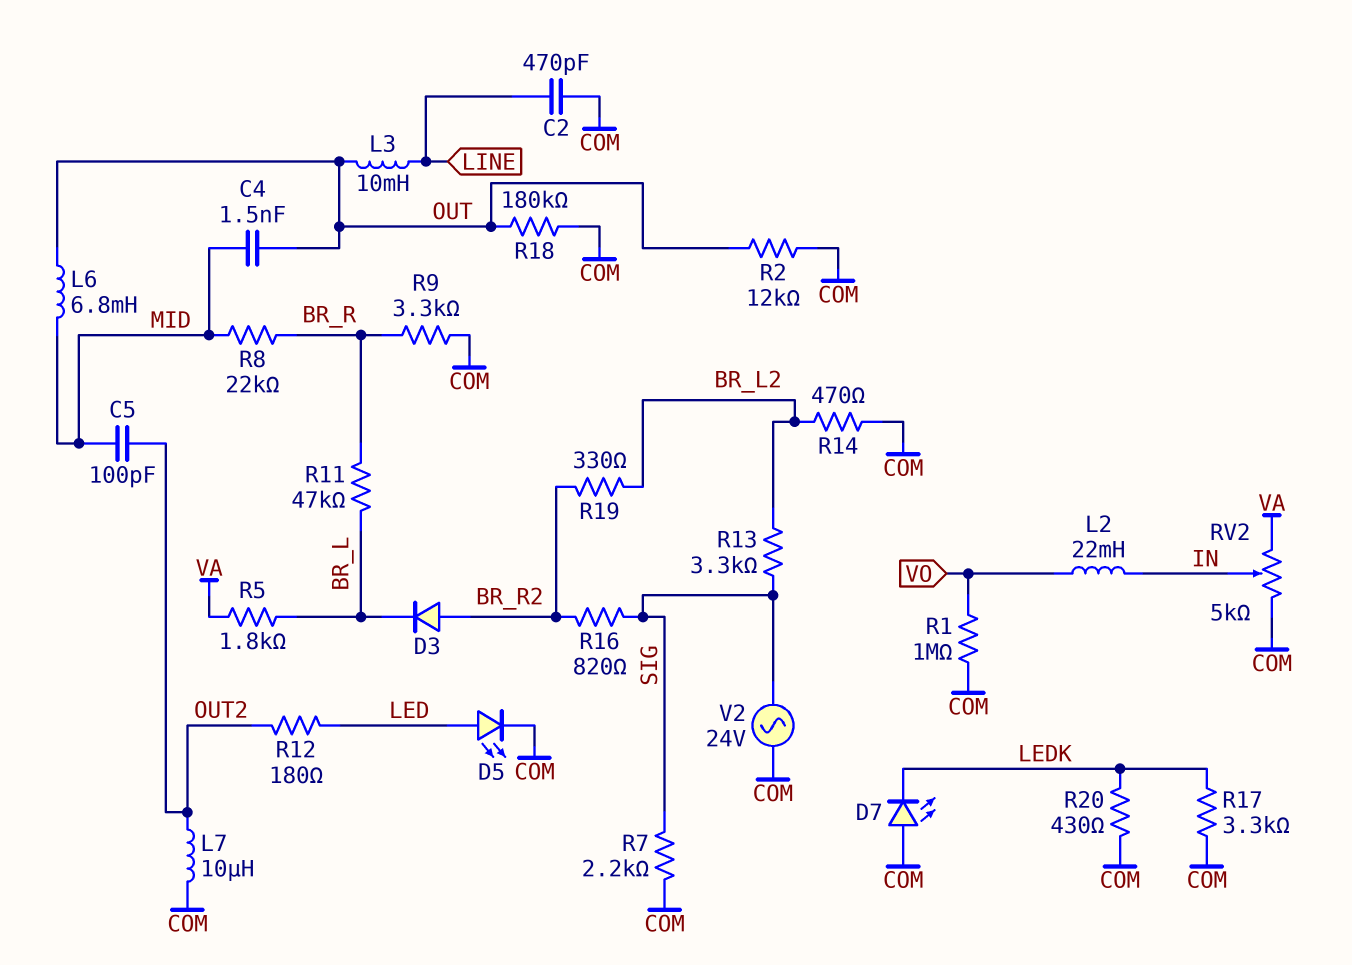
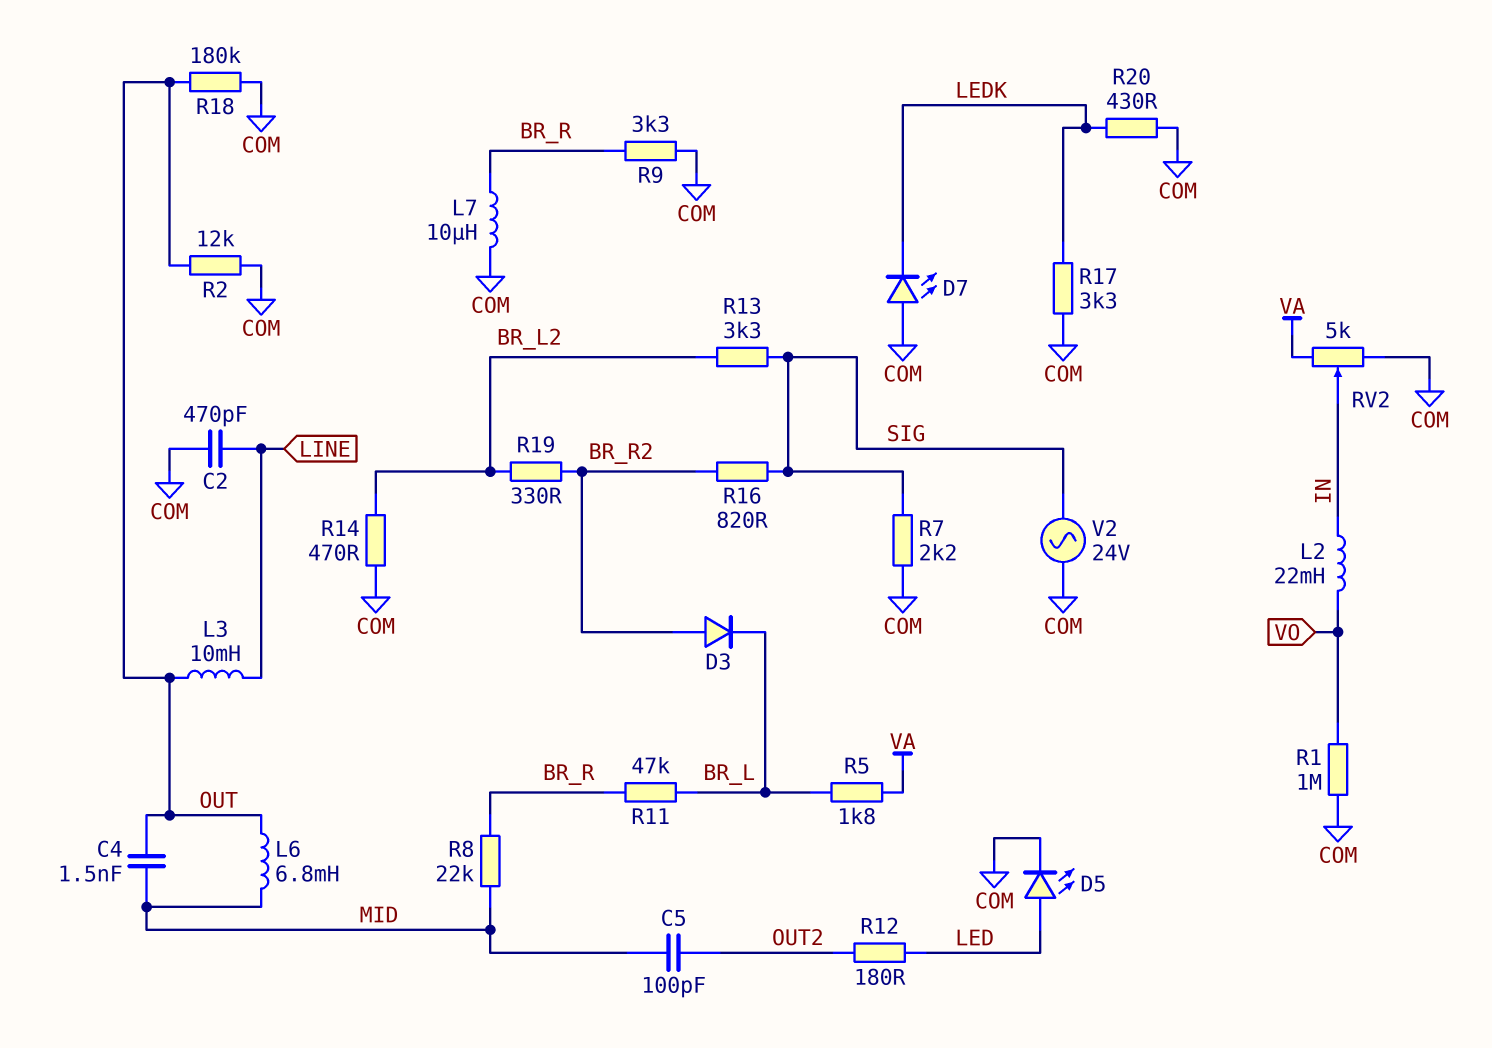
L7: 10uH (COM, OUT2) -> 10uH (BR_R, COM)

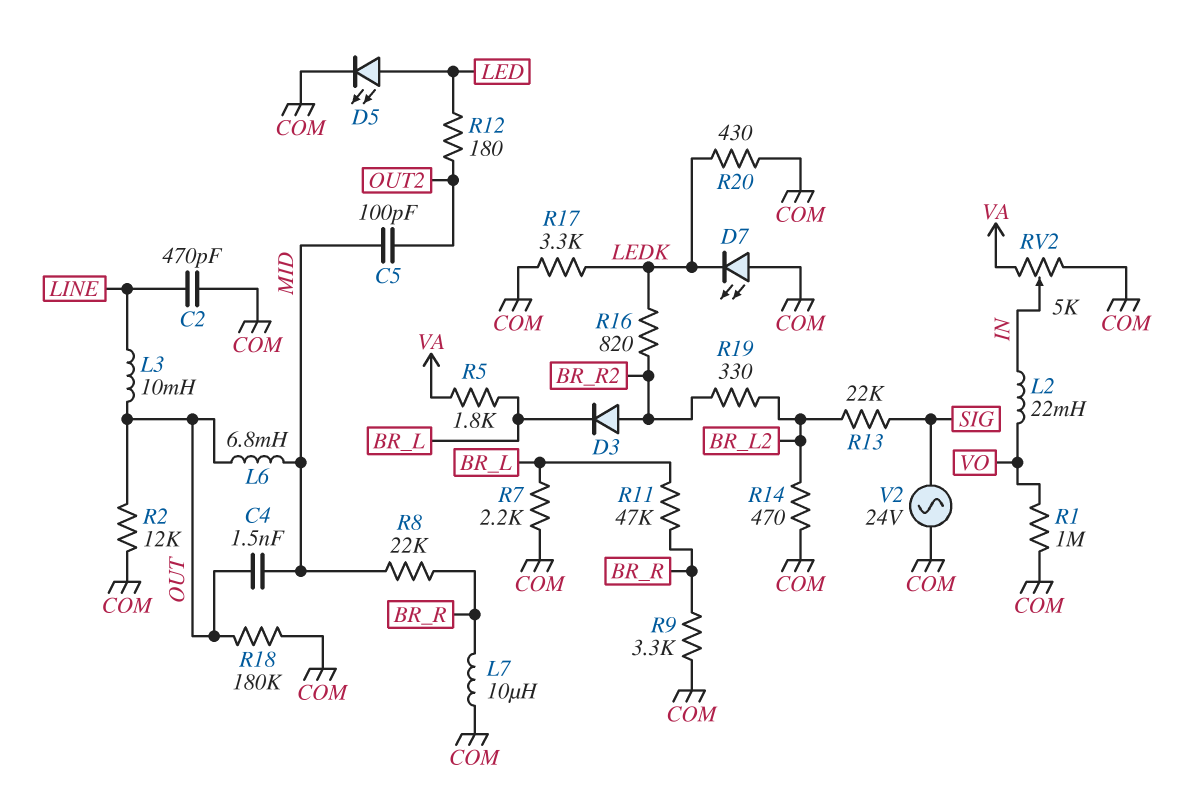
R7: 2.2k (COM, SIG) -> 2.2k (BR_L, COM)
R13: 3.3k (BR_L2, SIG) -> 22k (BR_L2, SIG)
R16: 820 (BR_R2, SIG) -> 820 (BR_R2, LEDK)

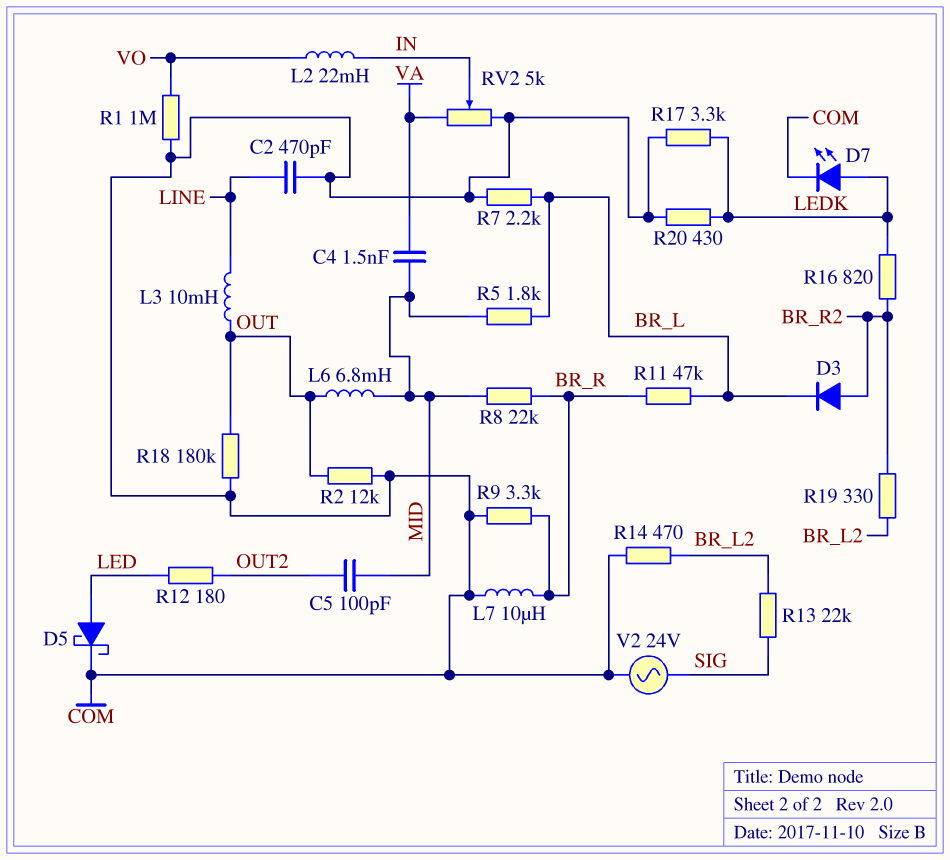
C4: 1.5nF (MID, OUT) -> 1.5nF (MID, VA)
D5: LED (A LED, K COM) -> schottky (A LED, K COM)
D7: LED (A COM, K LEDK) -> LED (A LEDK, K COM)
R5: 1.8k (BR_L, VA) -> 1.8k (BR_L, MID)

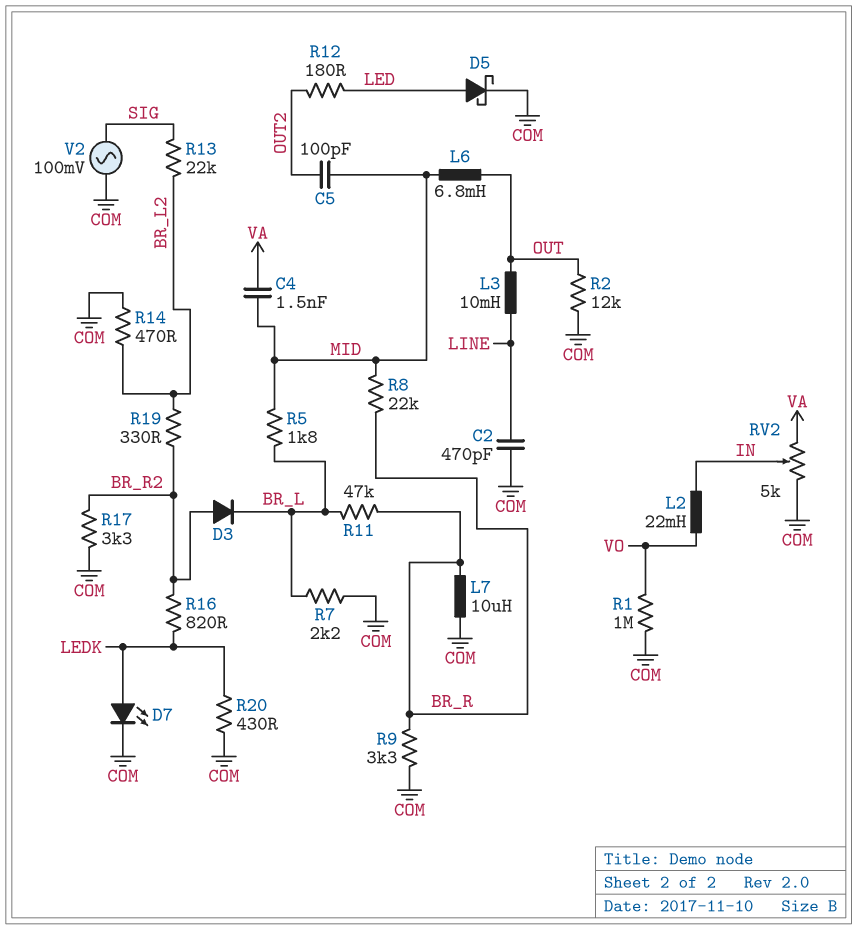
R17: 3.3k (COM, LEDK) -> 3.3k (BR_R2, COM)
R18: 180k (COM, OUT) -> none
V2: AC 24V (COM, SIG) -> AC 100mV (COM, SIG)

